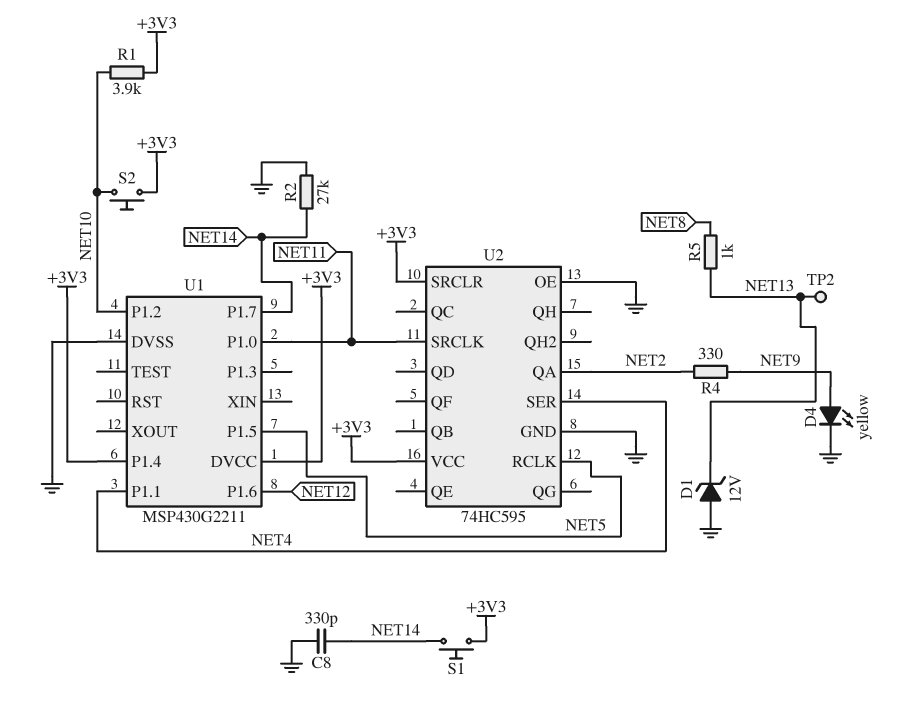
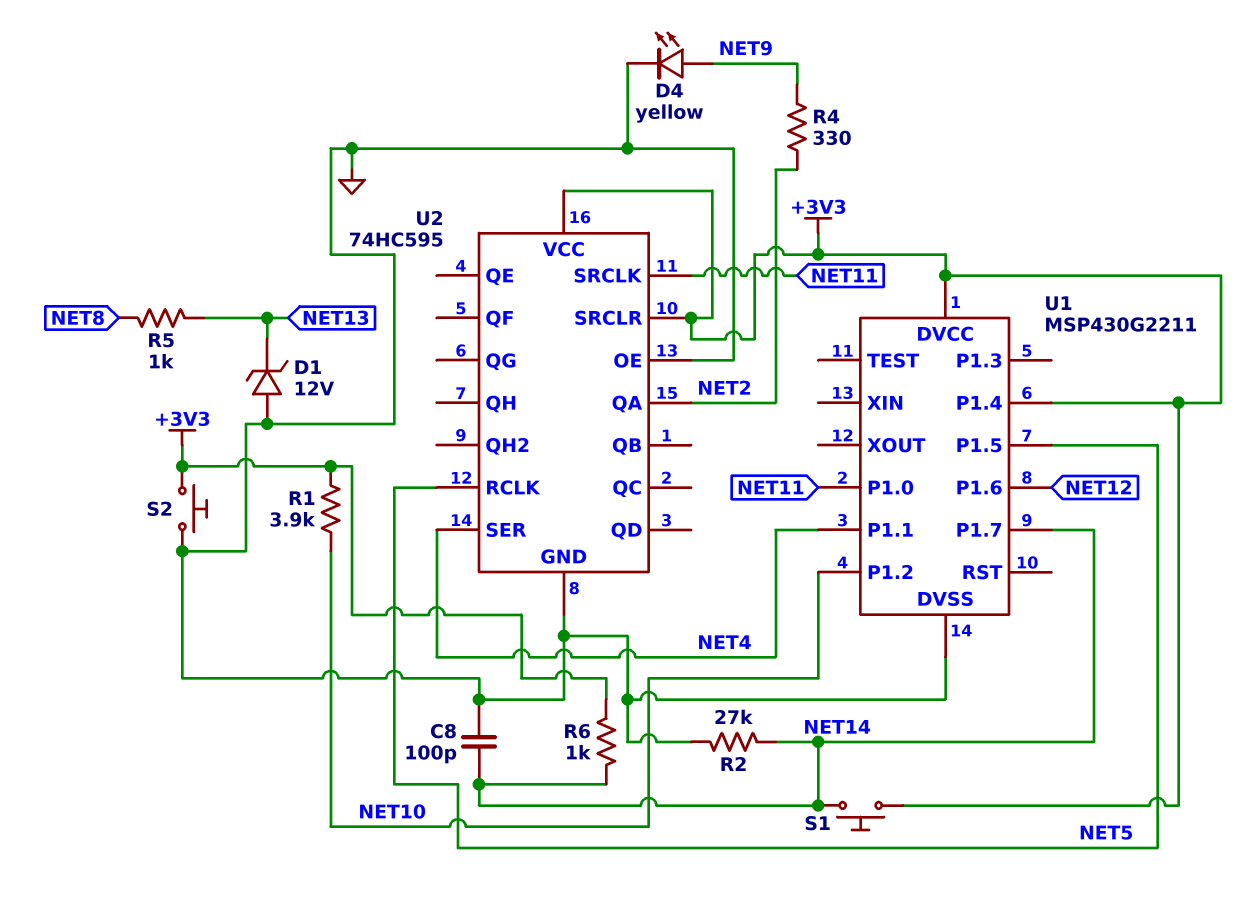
C8: 330pF (GND, NET14) -> 100pF (GND, NET14)
R6: none -> 1k (+3V3, NET14)
S2: button (+3V3, NET10) -> button (+3V3, GND)
TP2: test point (NET13) -> none

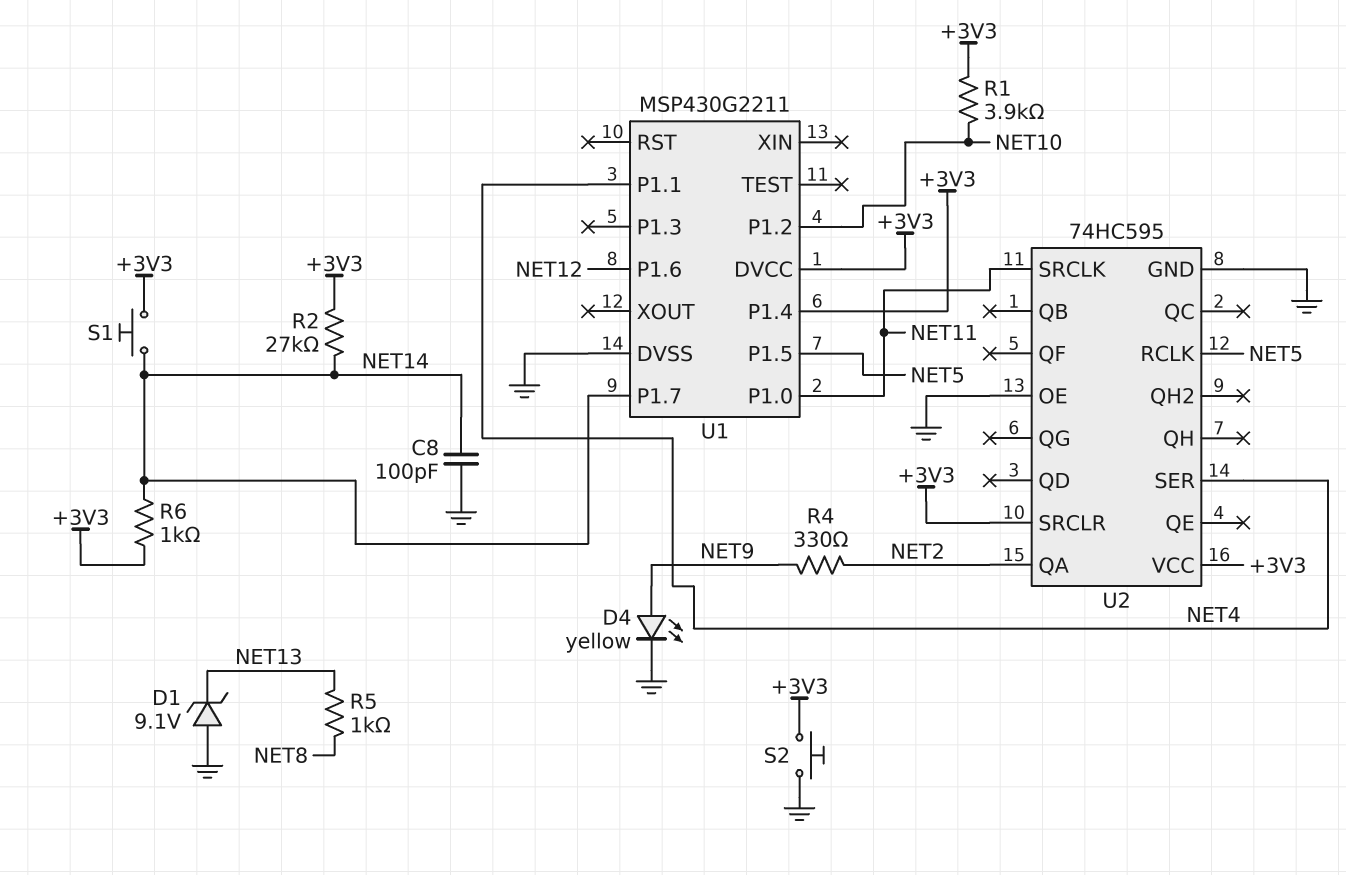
D1: zener 12V (A GND, K NET13) -> zener 9.1V (A GND, K NET13)
R2: 27k (GND, NET14) -> 27k (+3V3, NET14)

